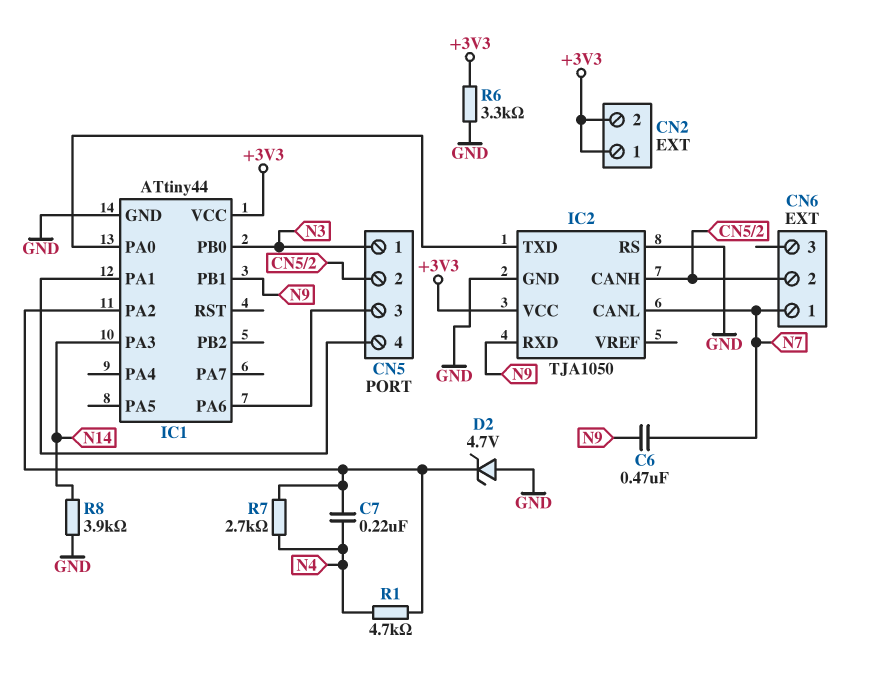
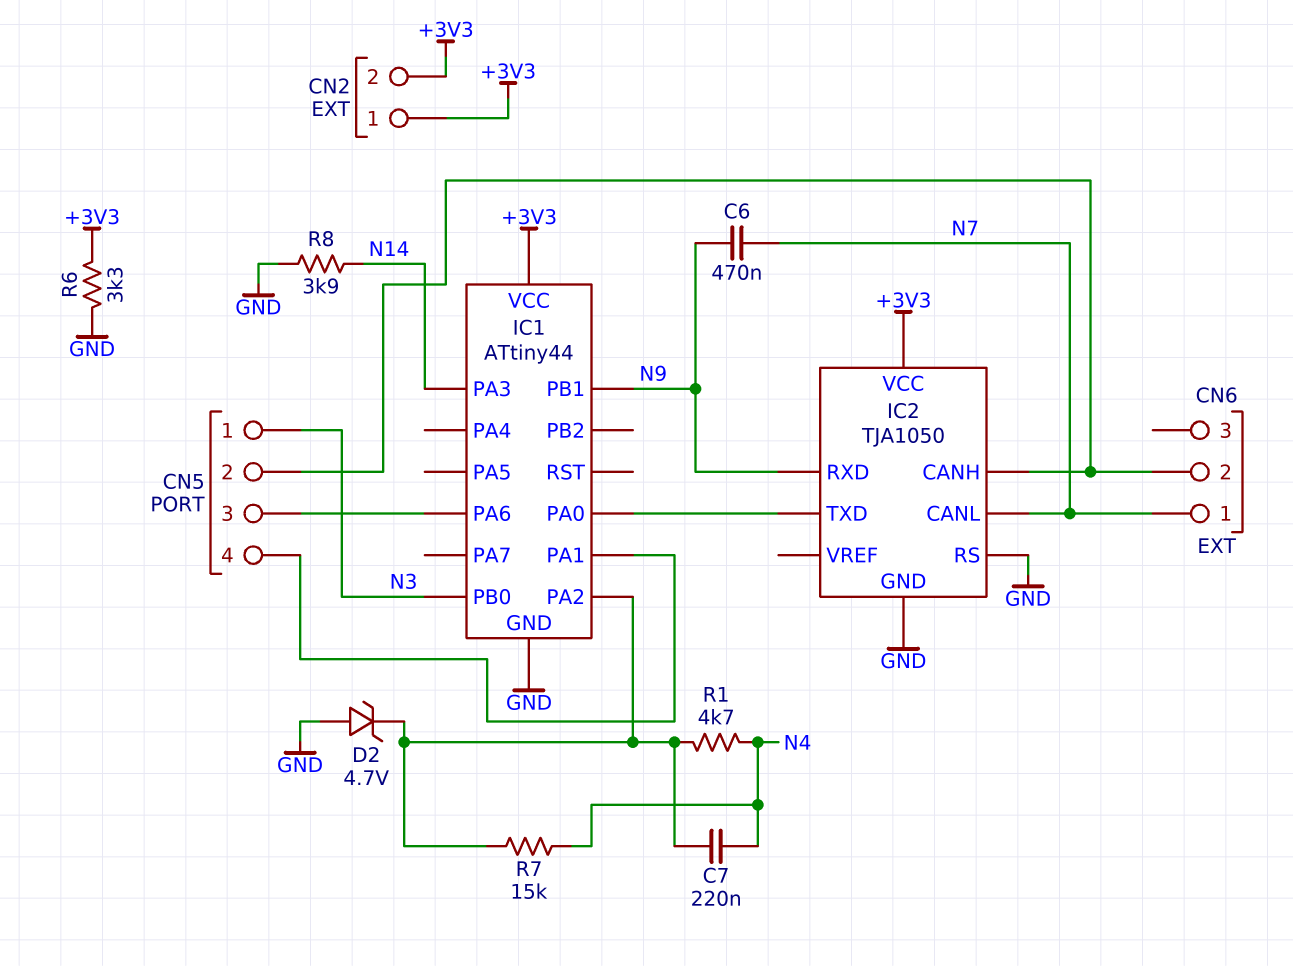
R7: 2.7k (IC1/PA2, N4) -> 15k (IC1/PA2, N4)

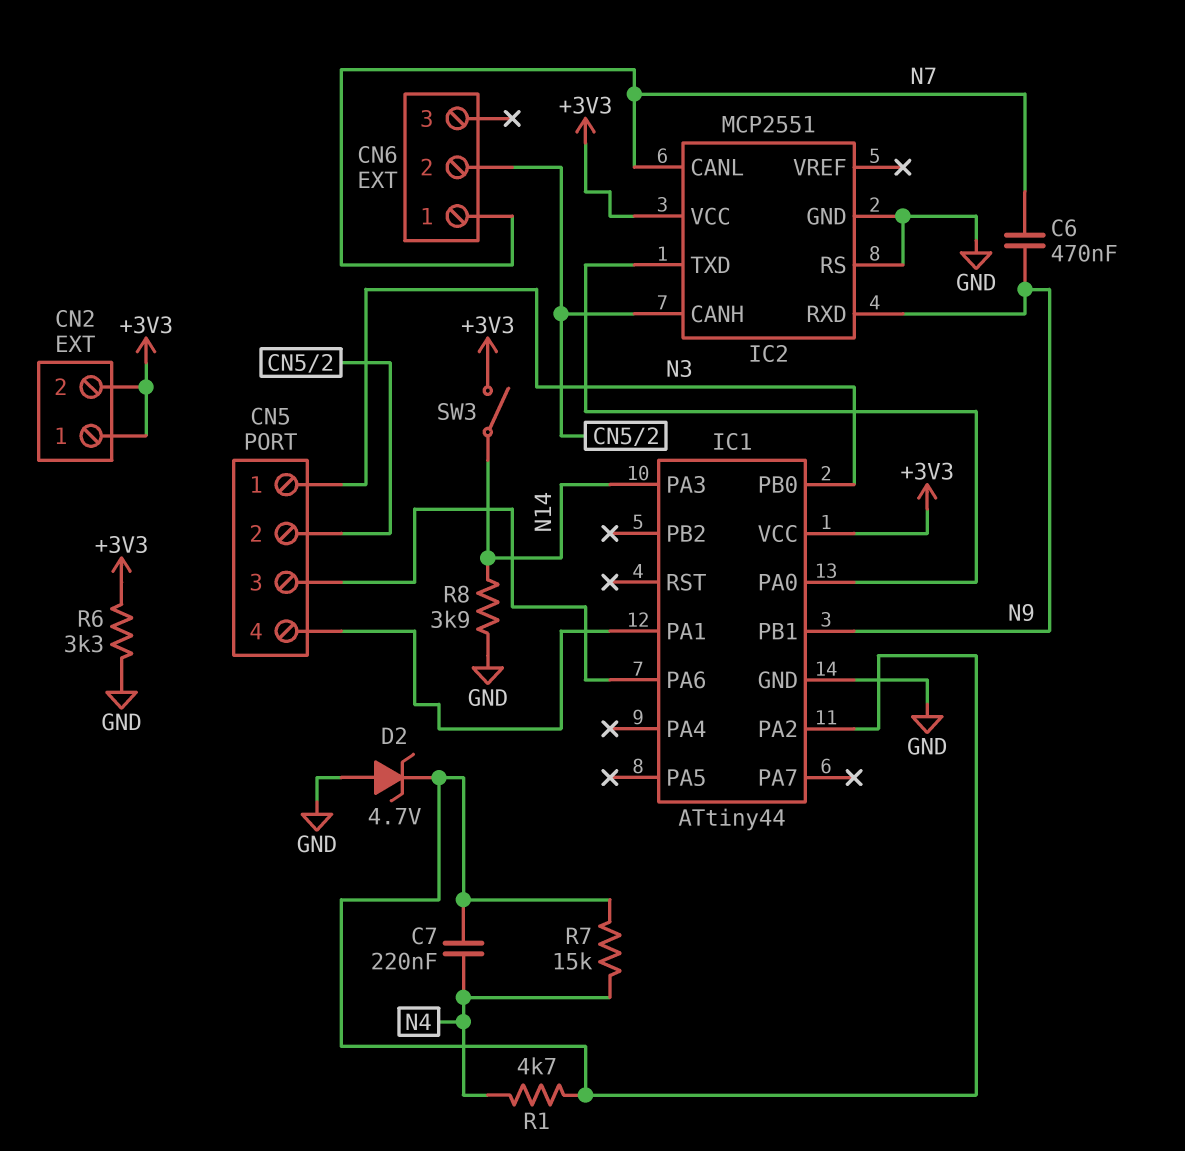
IC2: TJA1050 -> MCP2551
SW3: none -> switch (+3V3, N14)

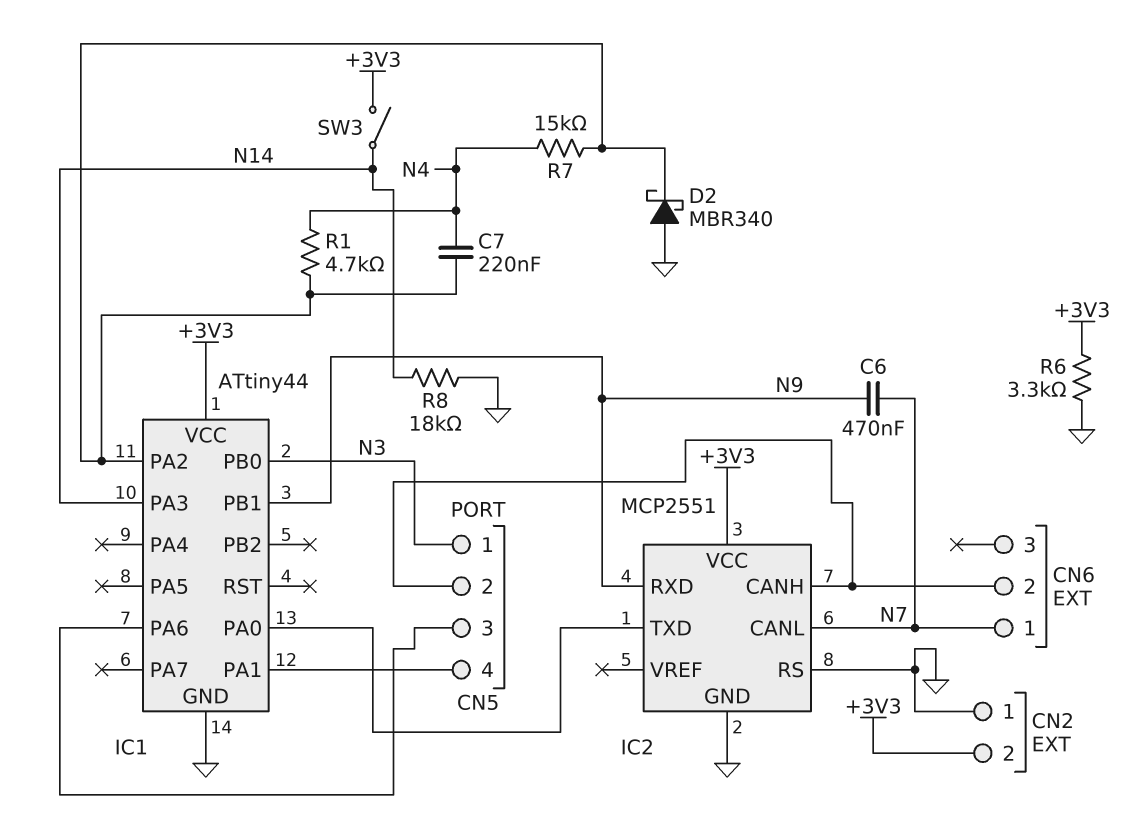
CN2 pin 1: +3V3 -> GND
D2: zener 4.7V (A GND, K IC1/PA2) -> schottky MBR340 (A GND, K IC1/PA2)
R8: 3.9k (GND, N14) -> 18k (GND, N14)

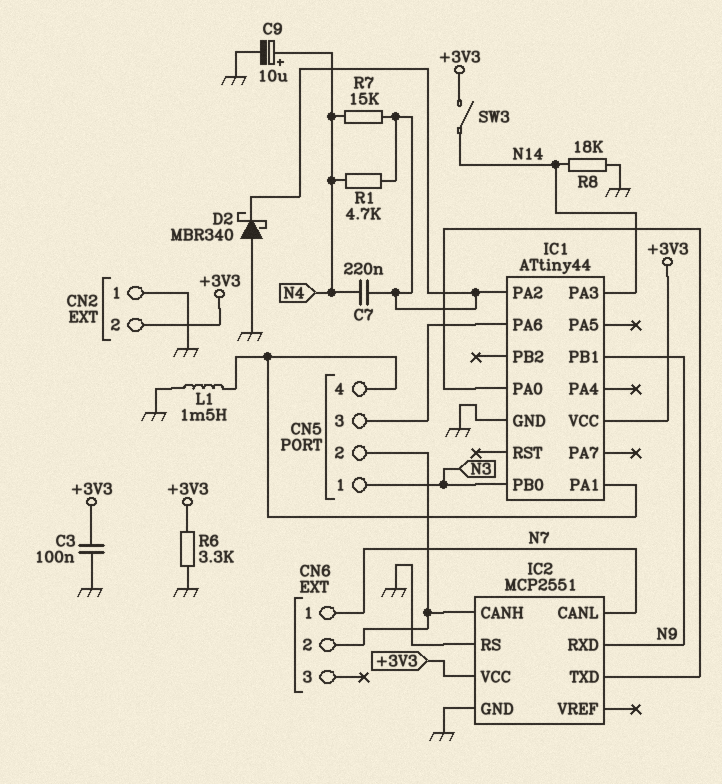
C3: none -> 100nF (+3V3, GND)
C6: 470nF (N7, N9) -> none
C9: none -> 10uF (plus N4, minus GND)
L1: none -> 1.5mH (CN5/4, GND)

